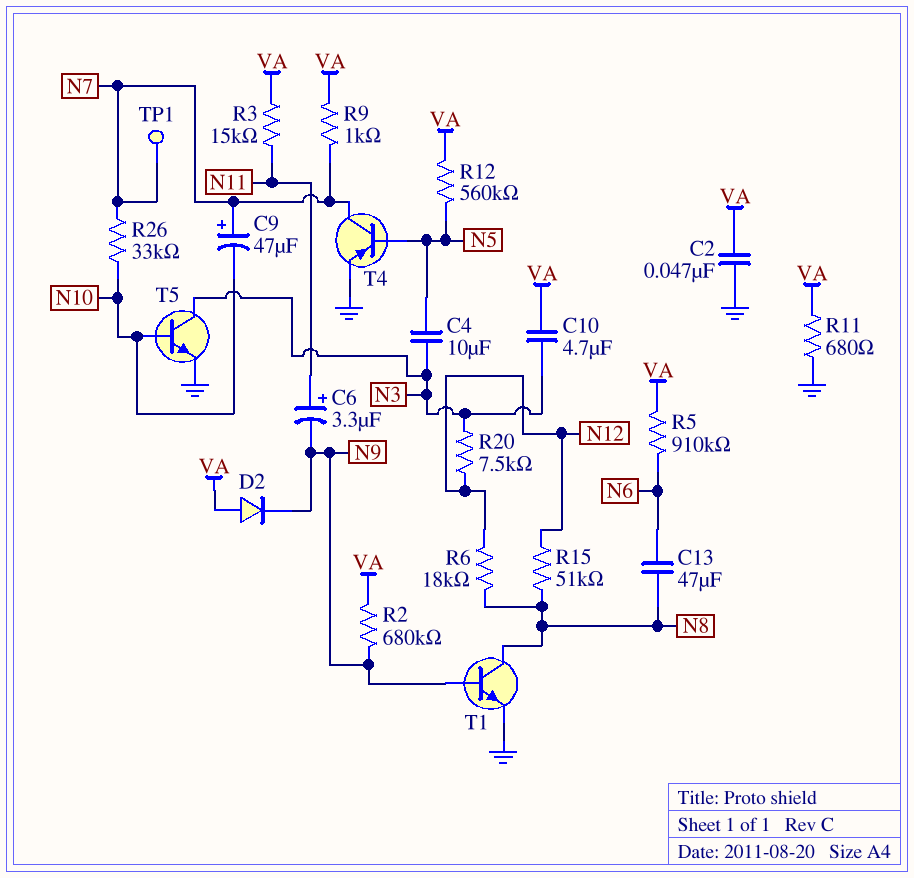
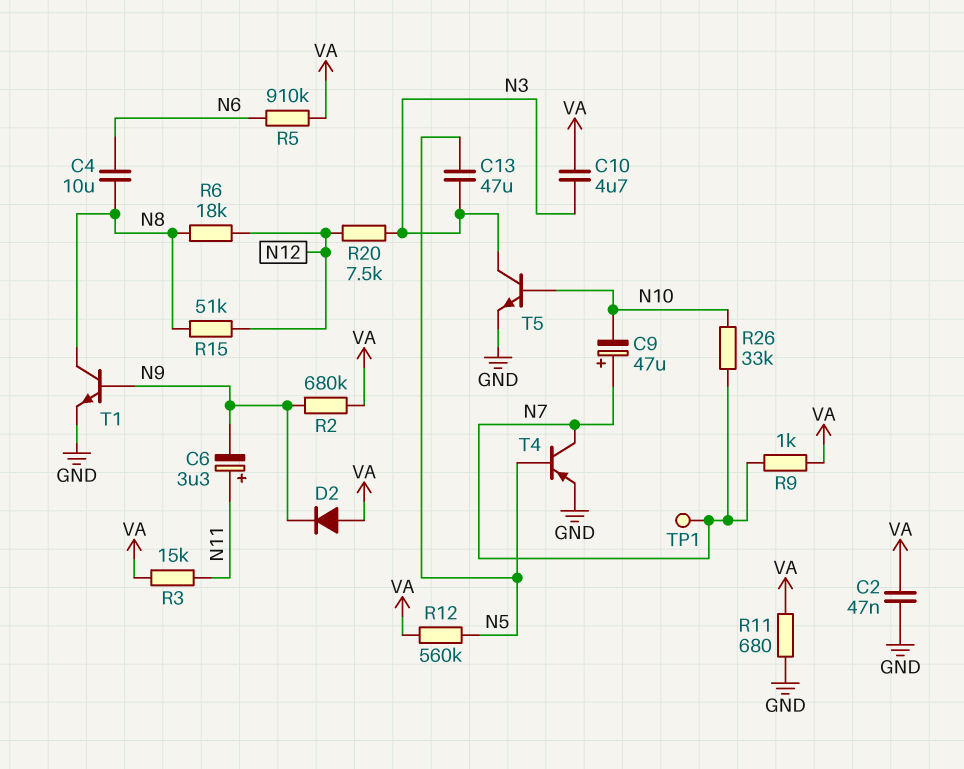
C4: 10uF (N3, N5) -> 10uF (N6, N8)
C13: 47uF (N6, N8) -> 47uF (N3, N5)

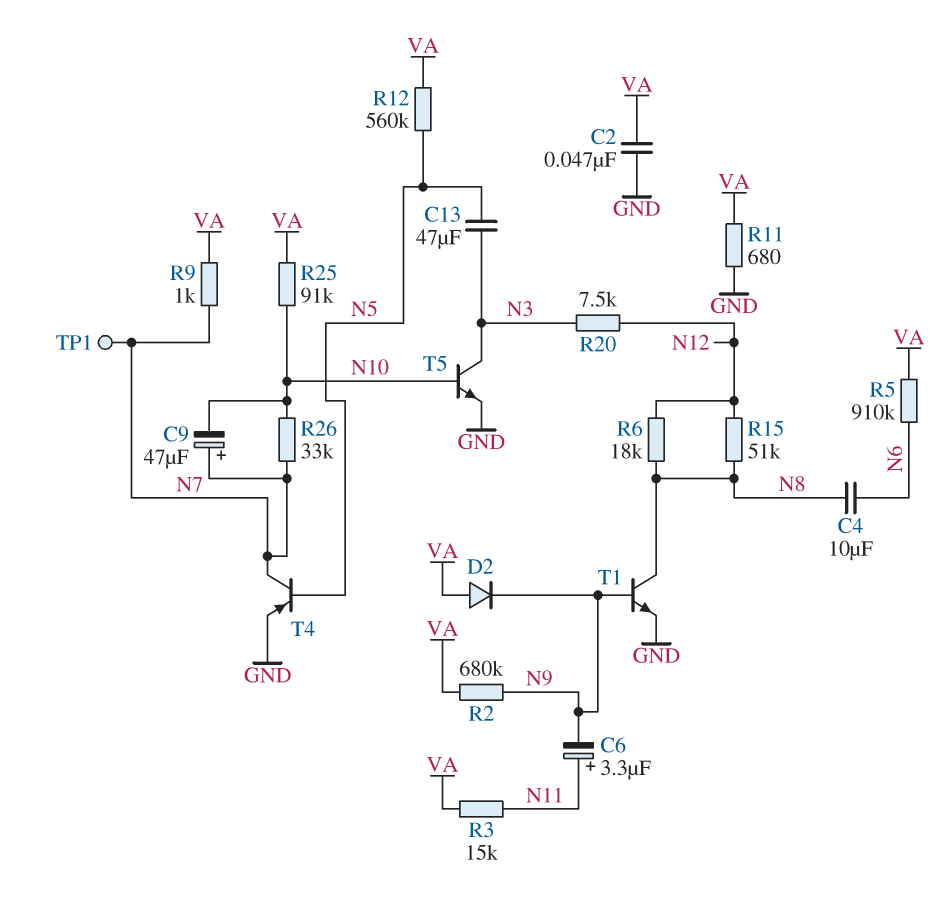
C10: 4.7uF (N3, VA) -> none
R25: none -> 91k (N10, VA)

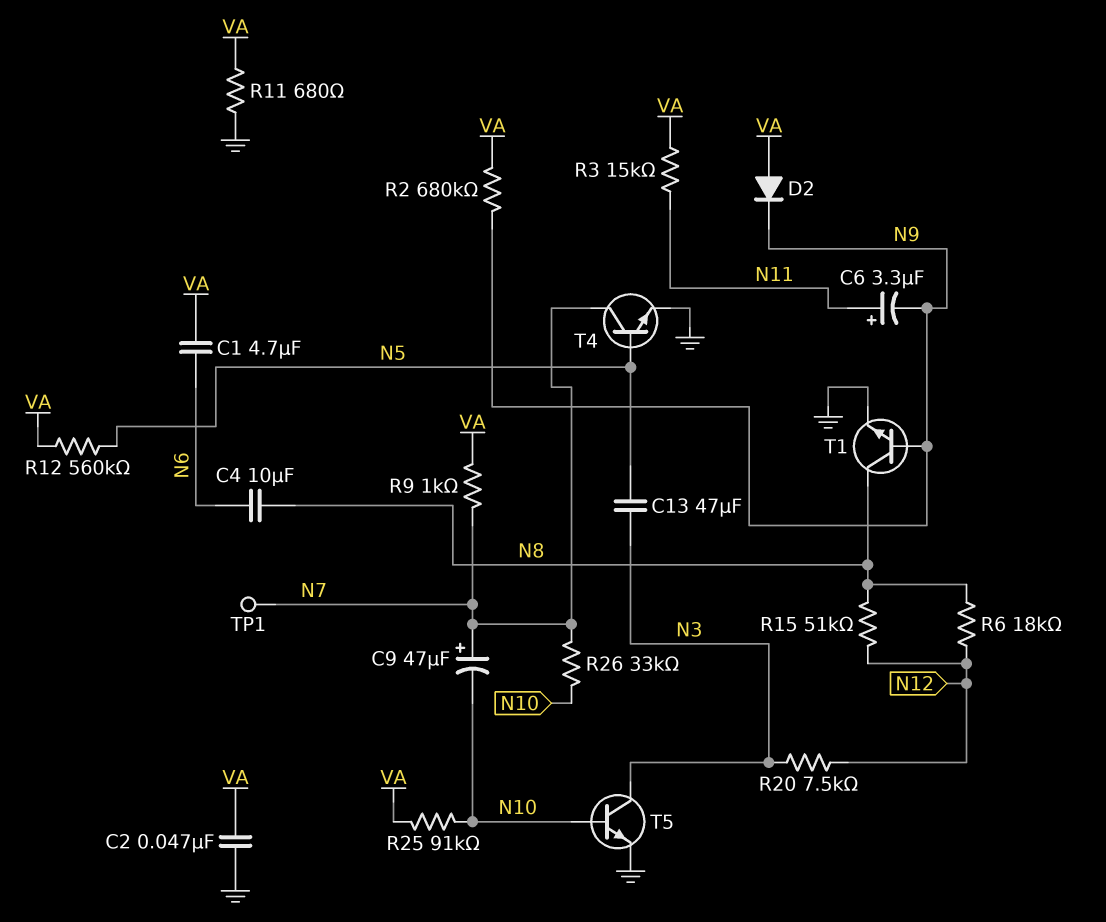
C1: none -> 4.7uF (N6, VA)
R5: 910k (N6, VA) -> none
T4: PNP (B N5, C N7, E GND) -> NPN (B N5, C N7, E GND)

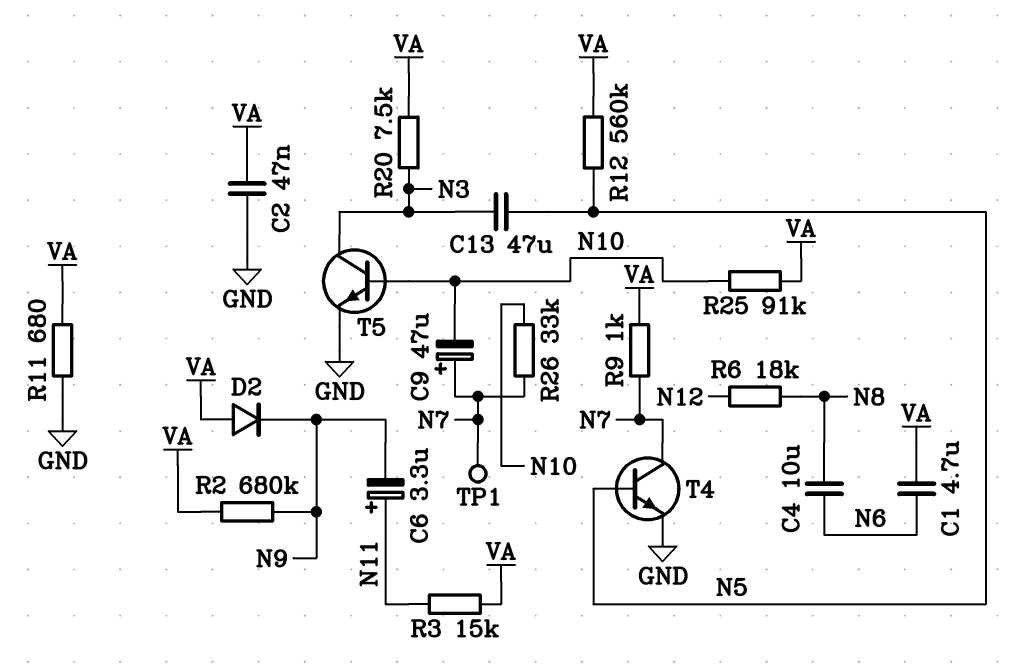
R15: 51k (N8, N12) -> none
R20: 7.5k (N3, N12) -> 7.5k (N3, VA)
T1: NPN (B N9, C N8, E GND) -> none

